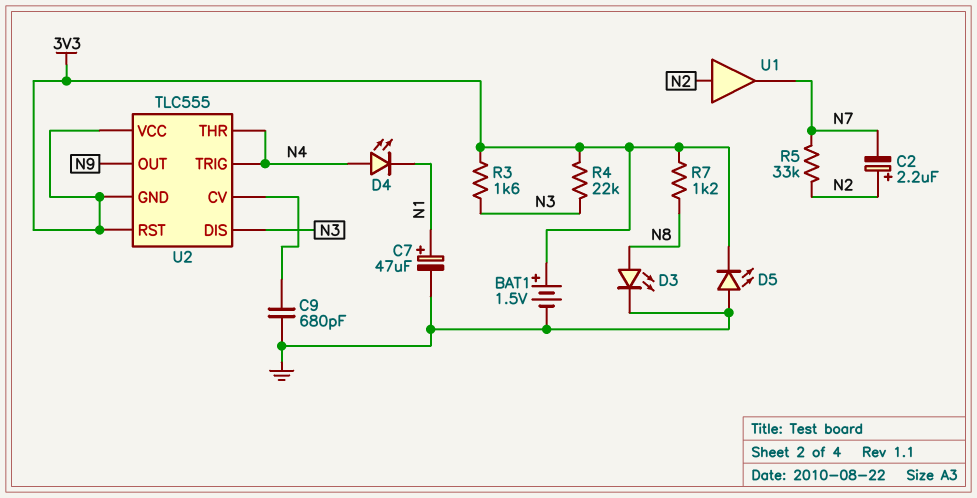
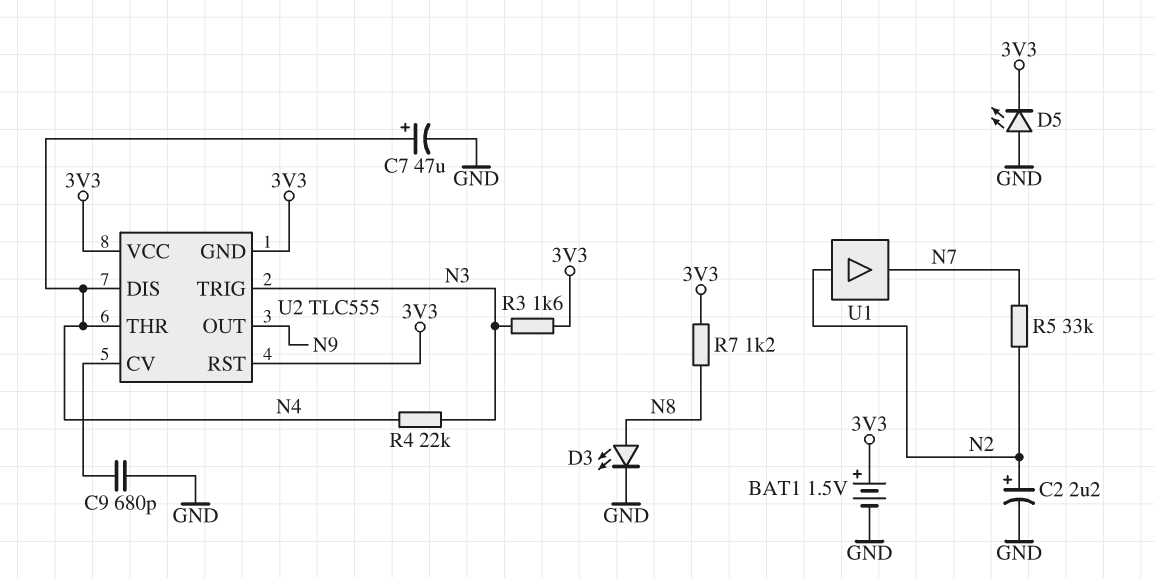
C2: 2.2uF (plus N2, minus N7) -> 2.2uF (plus N2, minus GND)
C7: 47uF (plus N1, minus GND) -> 47uF (plus N4, minus GND)
D4: LED (A N4, K N1) -> none
R4: 22k (3V3, N3) -> 22k (N3, N4)
U2 pin DIS: N3 -> N4
U2 pin TRIG: N4 -> N3

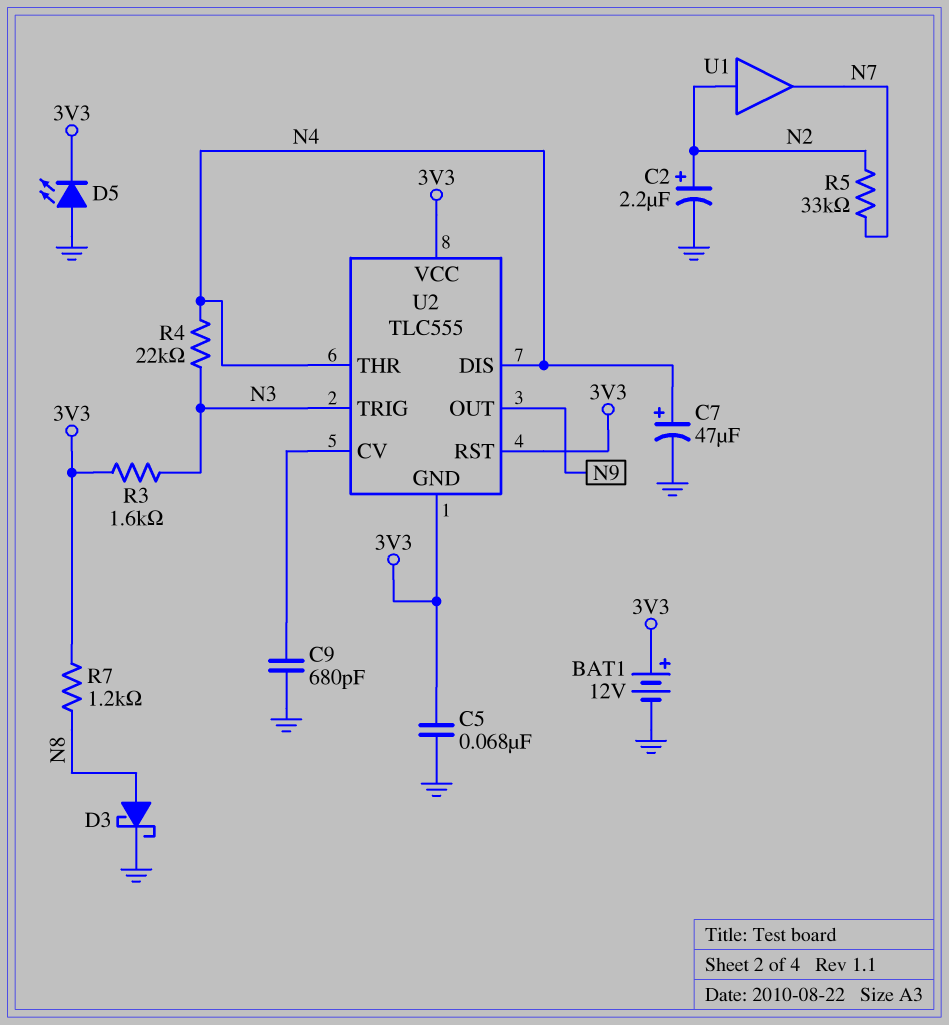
BAT1: 1.5V (plus 3V3, minus GND) -> 12V (plus 3V3, minus GND)
C5: none -> 68nF (3V3, GND)
D3: LED (A N8, K GND) -> schottky (A N8, K GND)

